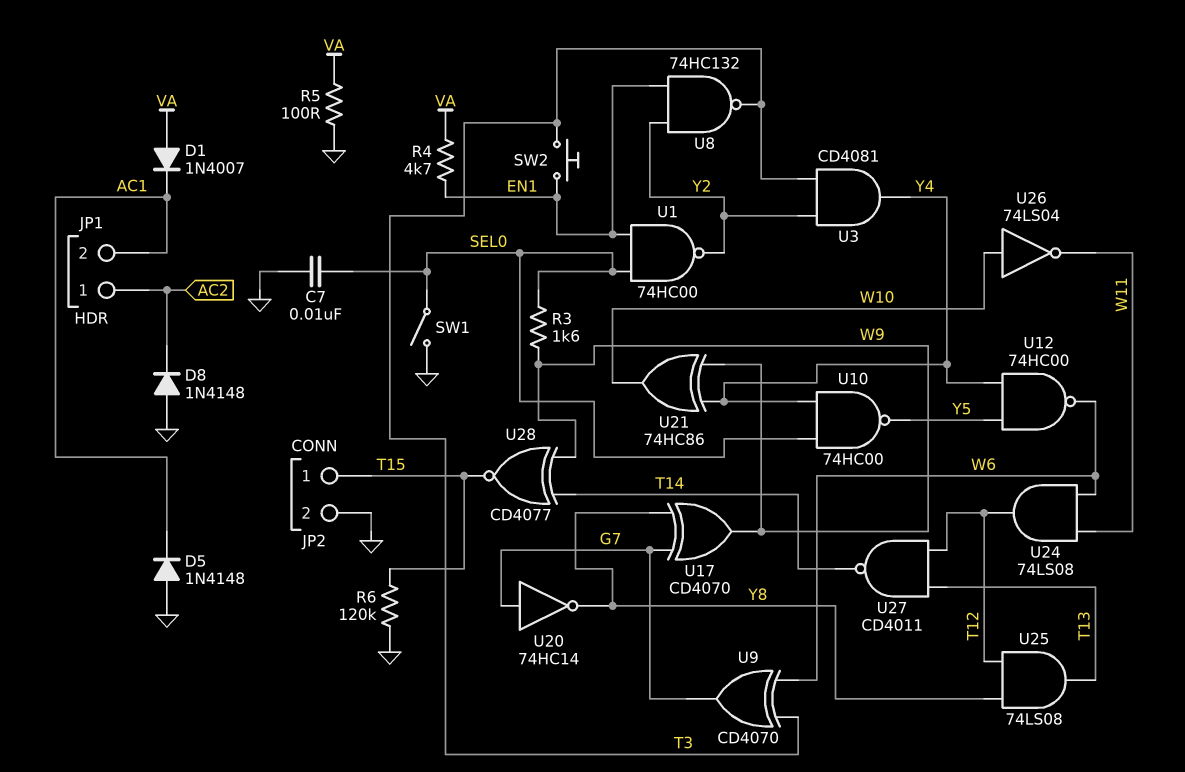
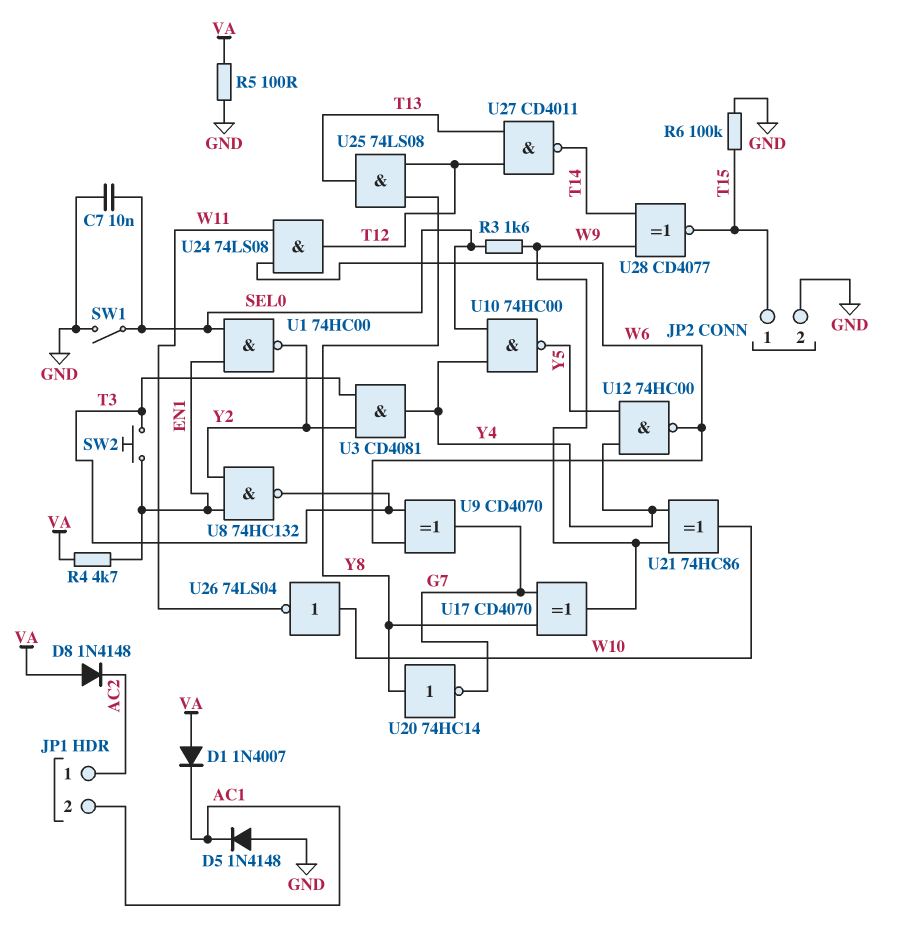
D8: diode 1N4148 (A GND, K AC2) -> diode 1N4148 (A VA, K AC2)
R6: 120k (GND, T15) -> 100k (GND, T15)
U20: NOT 74HC14 (in G7, out Y8) -> NOT 74HC14 (in Y8, out G7)

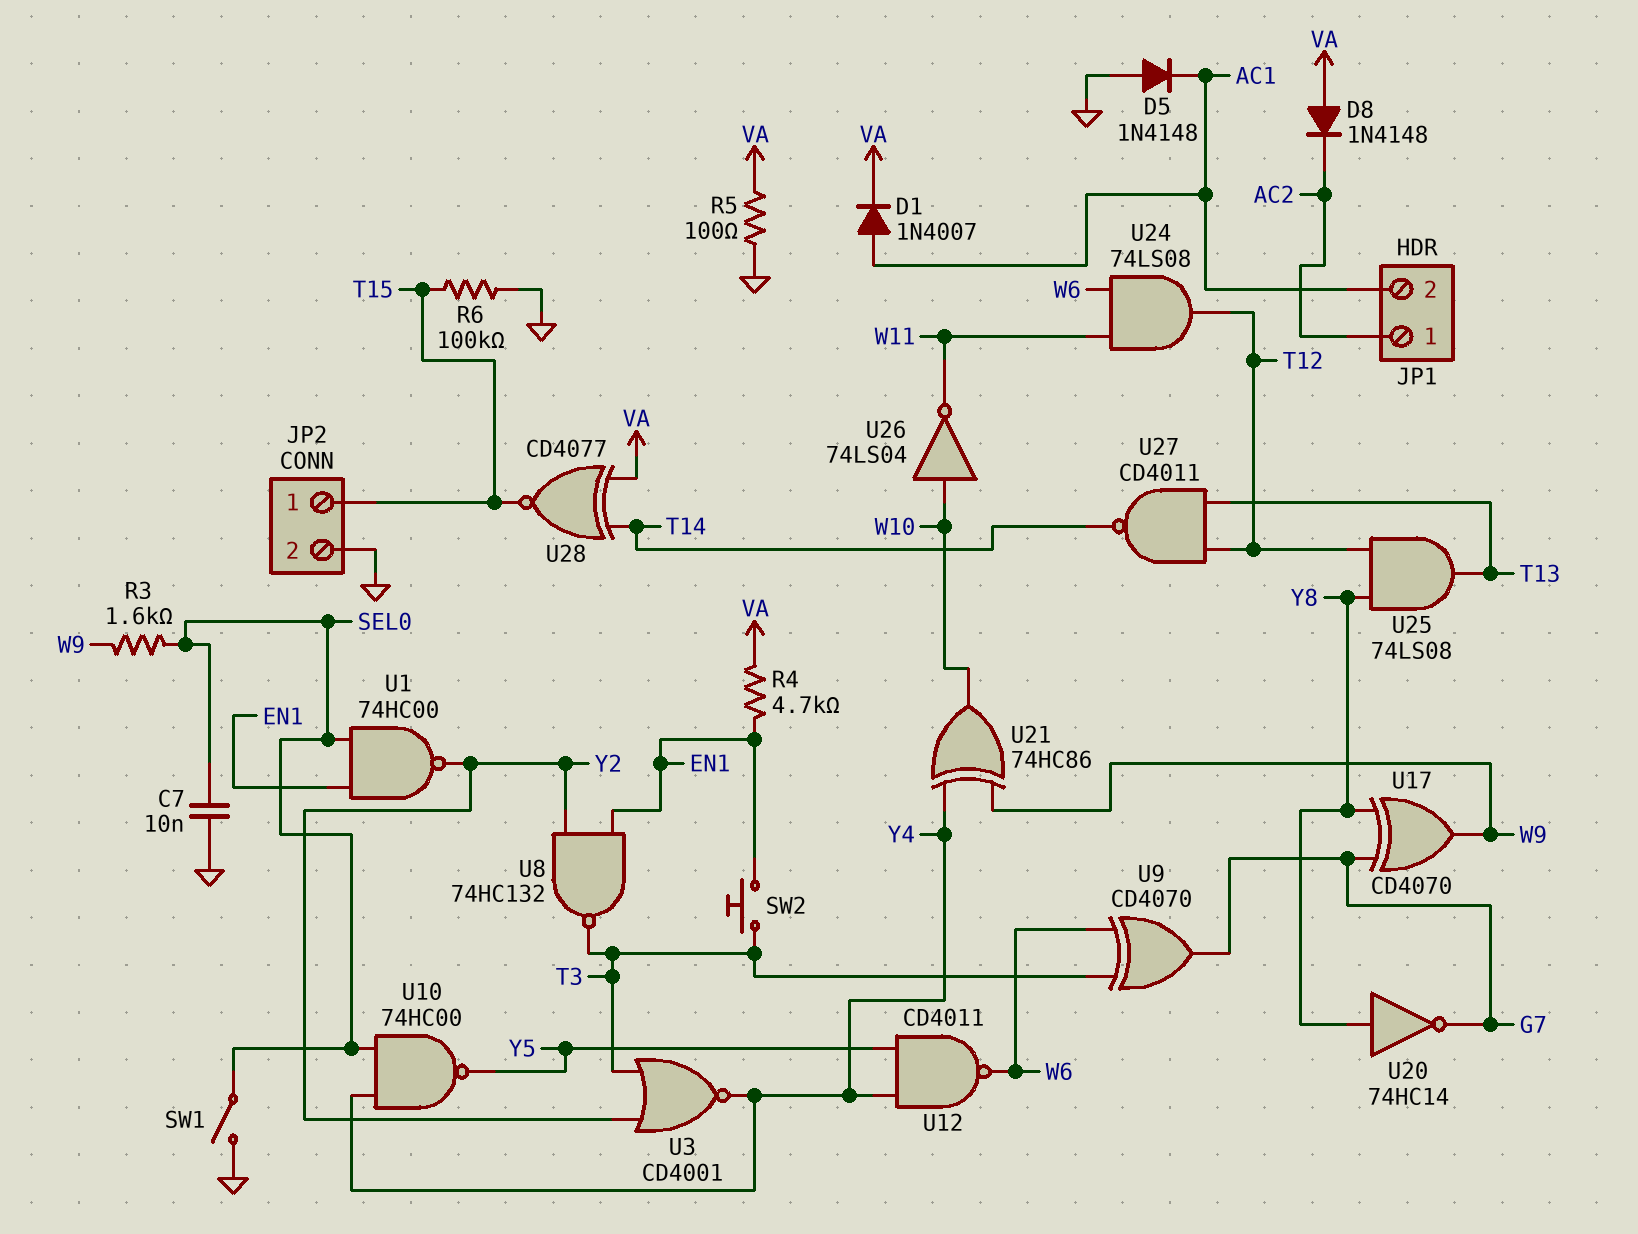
D1: diode 1N4007 (A VA, K AC1) -> diode 1N4007 (A AC1, K VA)
U3: AND CD4081 (in T3, in Y2, out Y4) -> NOR CD4001 (in T3, in Y2, out Y4)
U12: NAND 74HC00 (in Y4, in Y5, out W6) -> NAND CD4011 (in Y4, in Y5, out W6)
U28: XNOR CD4077 (in T14, in W9, out T15) -> XNOR CD4077 (in T14, in VA, out T15)

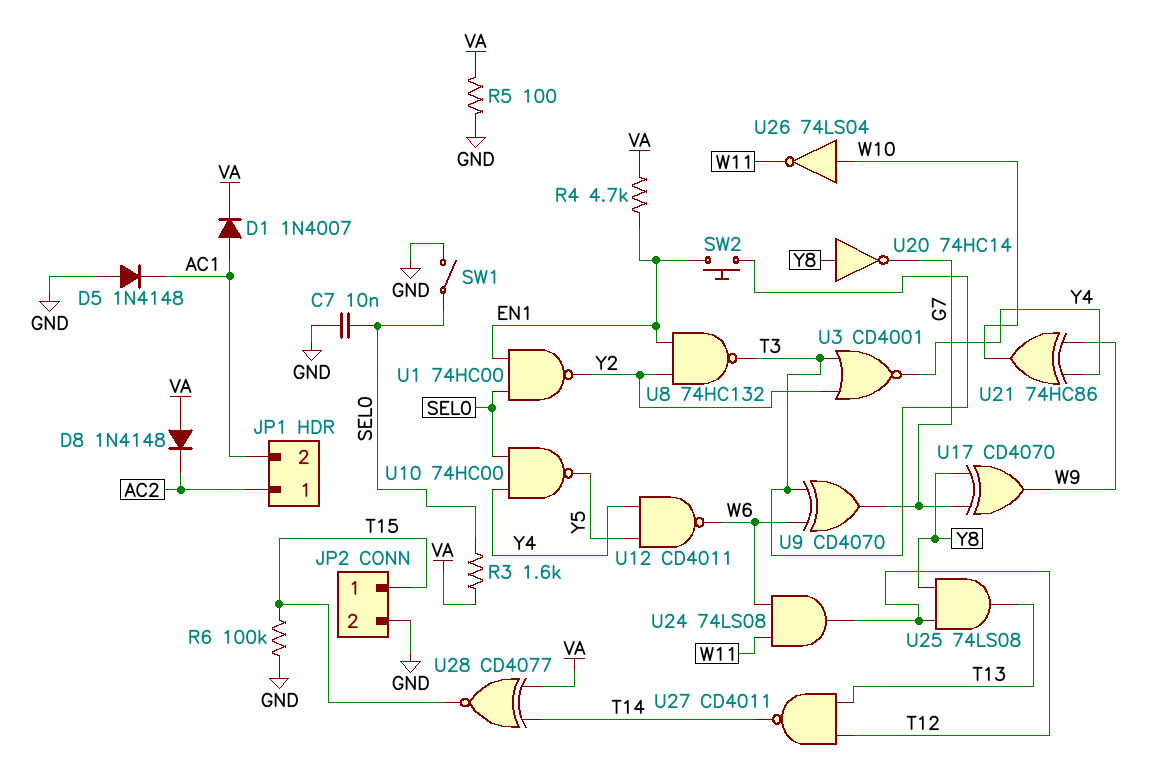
R3: 1.6k (SEL0, W9) -> 1.6k (SEL0, VA)

